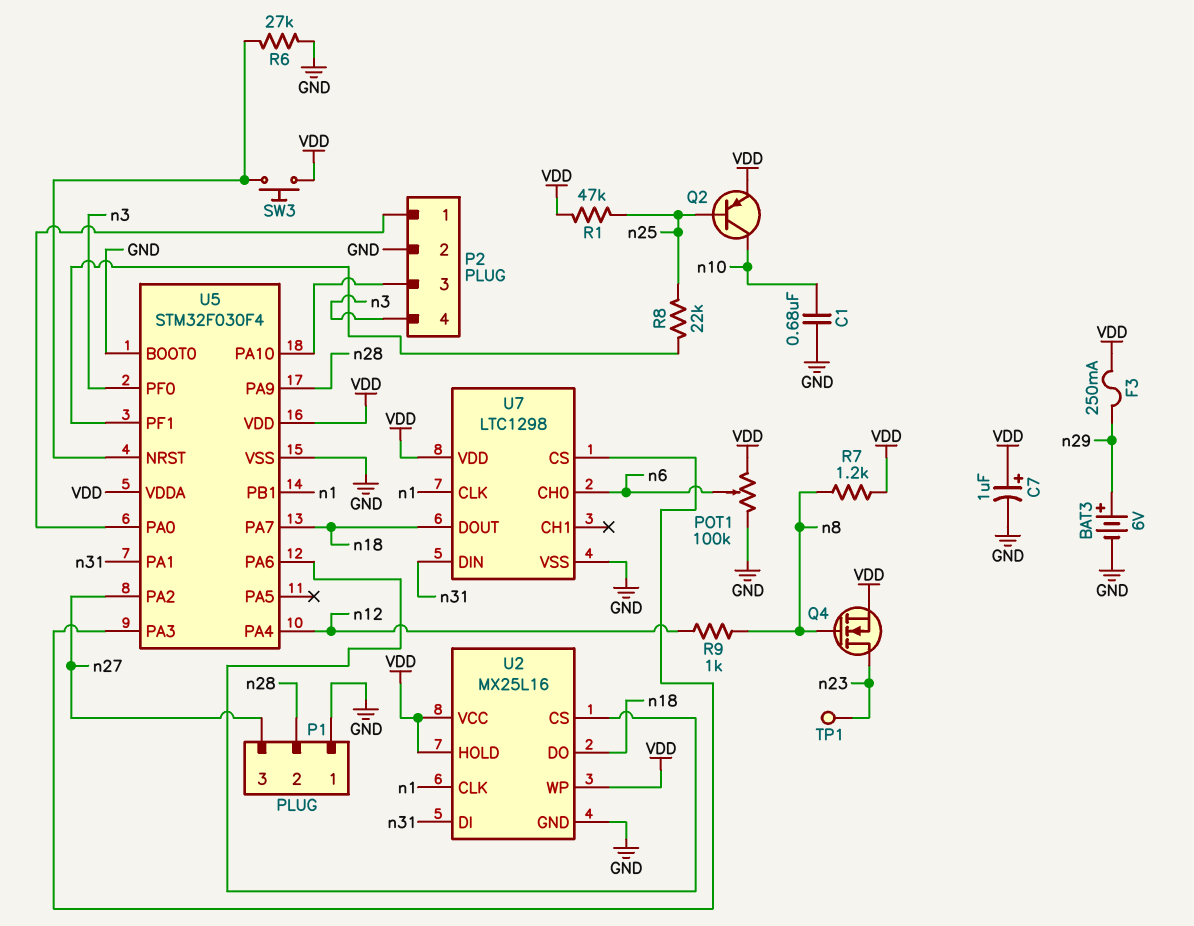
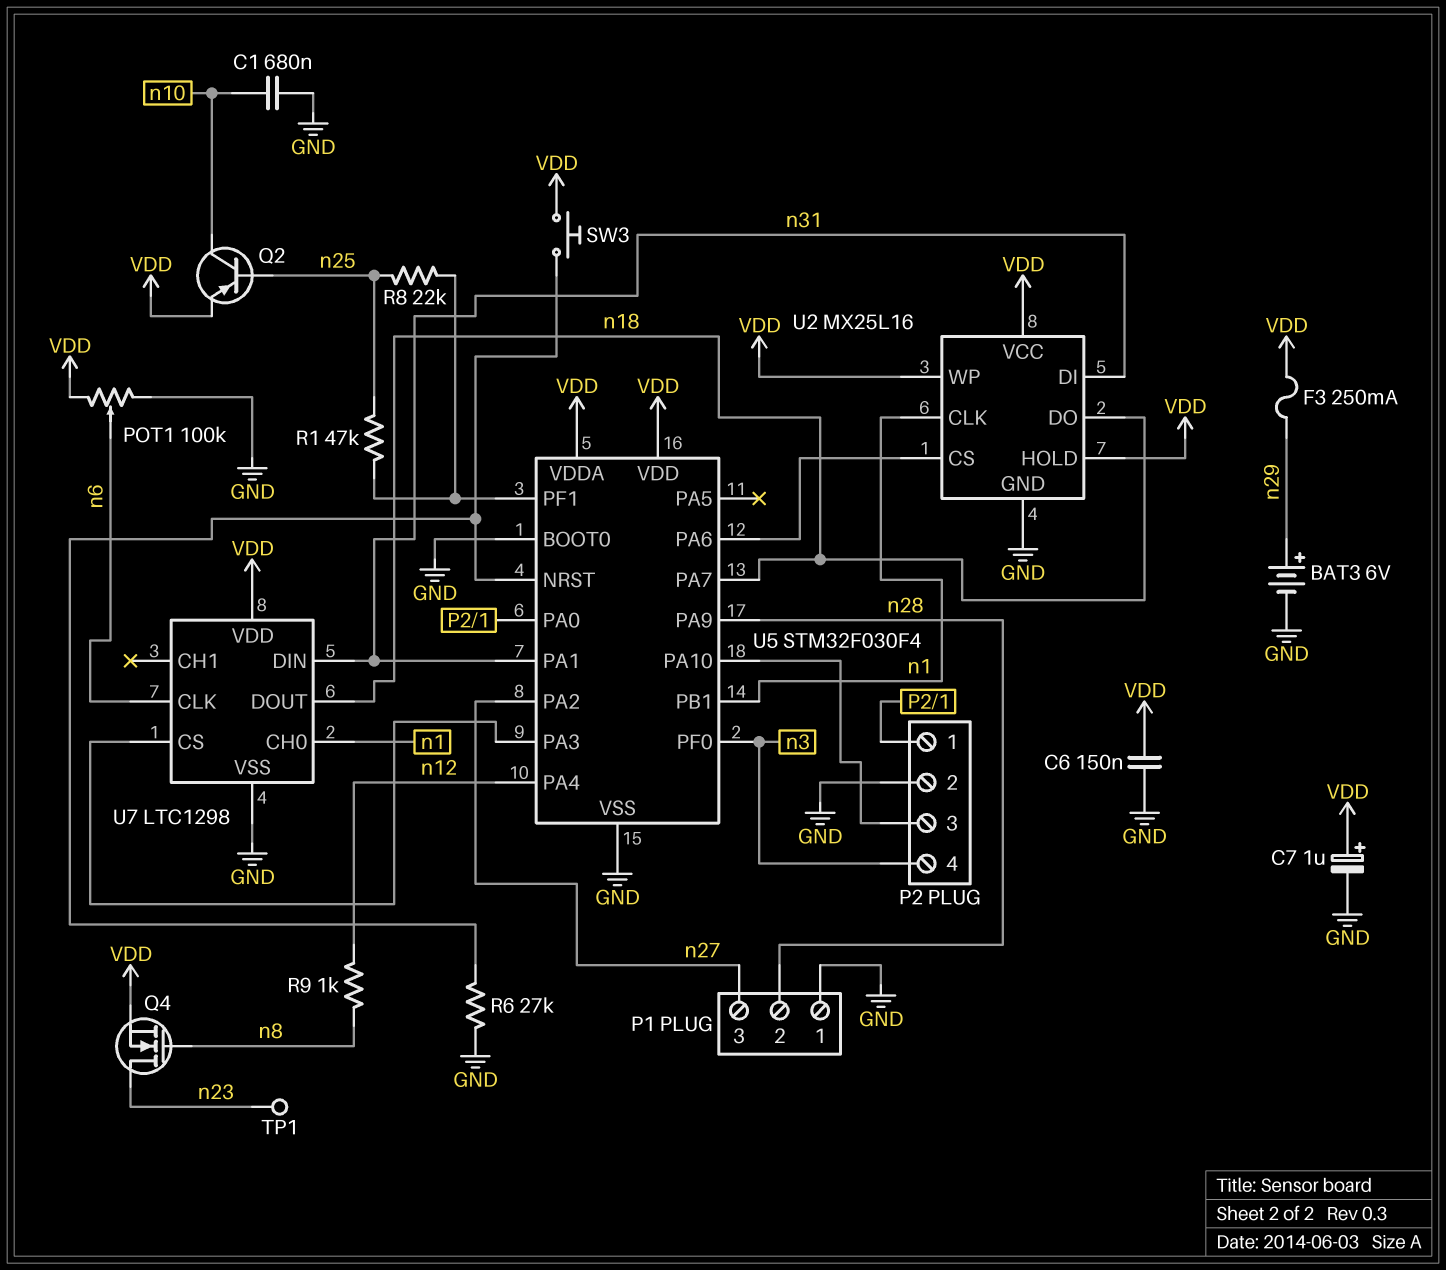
C6: none -> 150nF (GND, VDD)
R1: 47k (VDD, n25) -> 47k (U5/PF1, n25)
R7: 1.2k (VDD, n8) -> none
U7 pin CH0: n6 -> n1
U7 pin CLK: n1 -> n6

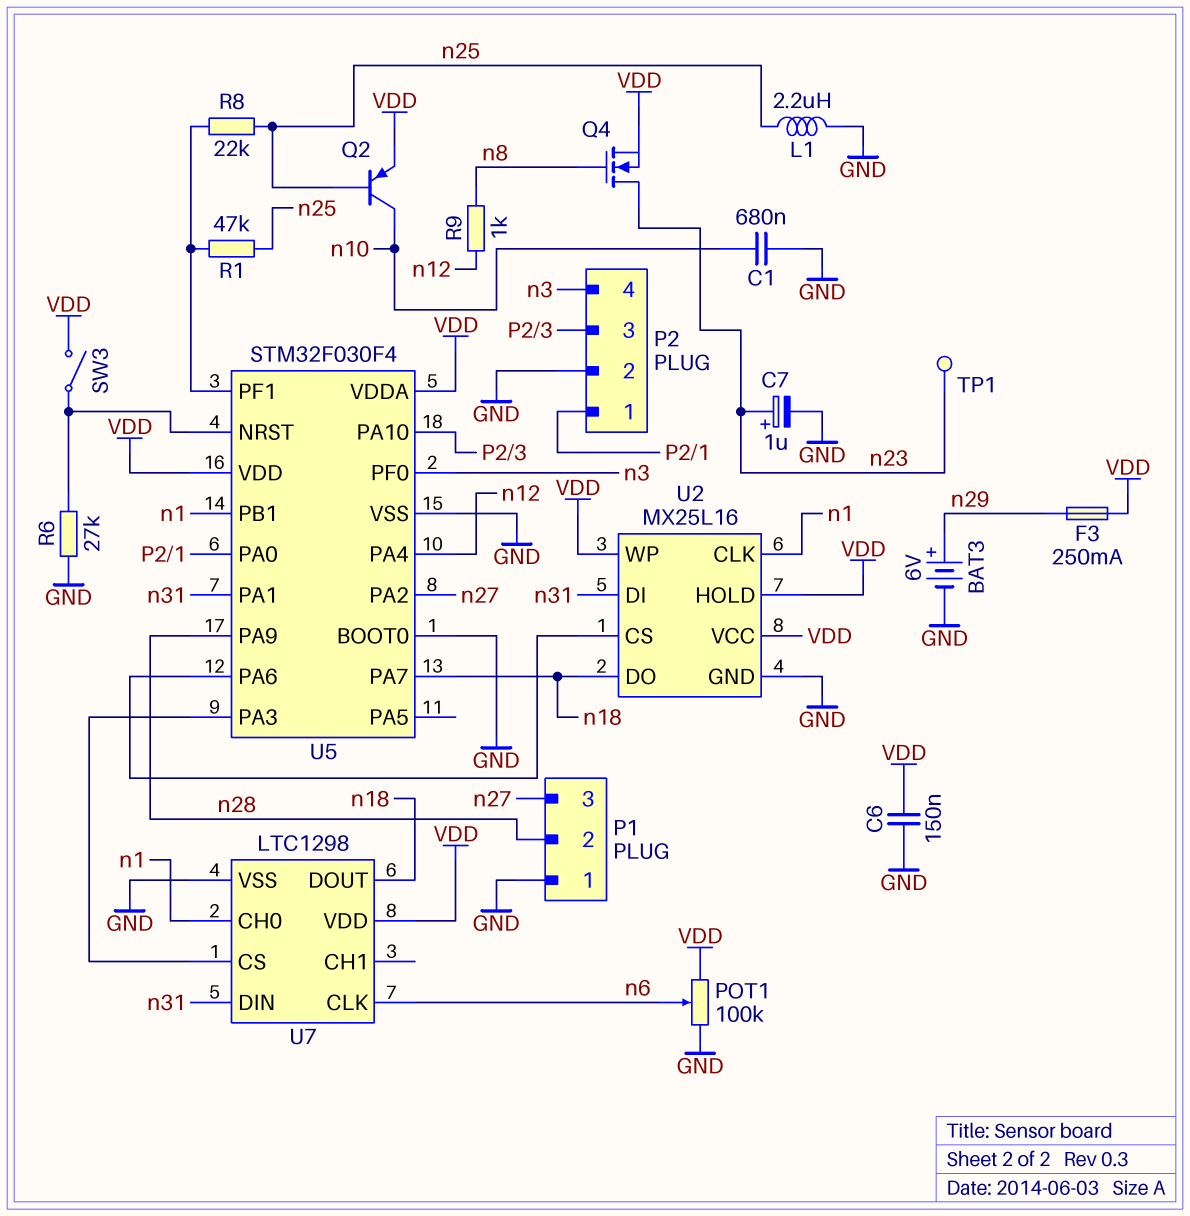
C7: 1uF (plus VDD, minus GND) -> 1uF (plus n23, minus GND)
L1: none -> 2.2uH (GND, n25)
SW3: button (U5/NRST, VDD) -> switch (U5/NRST, VDD)

